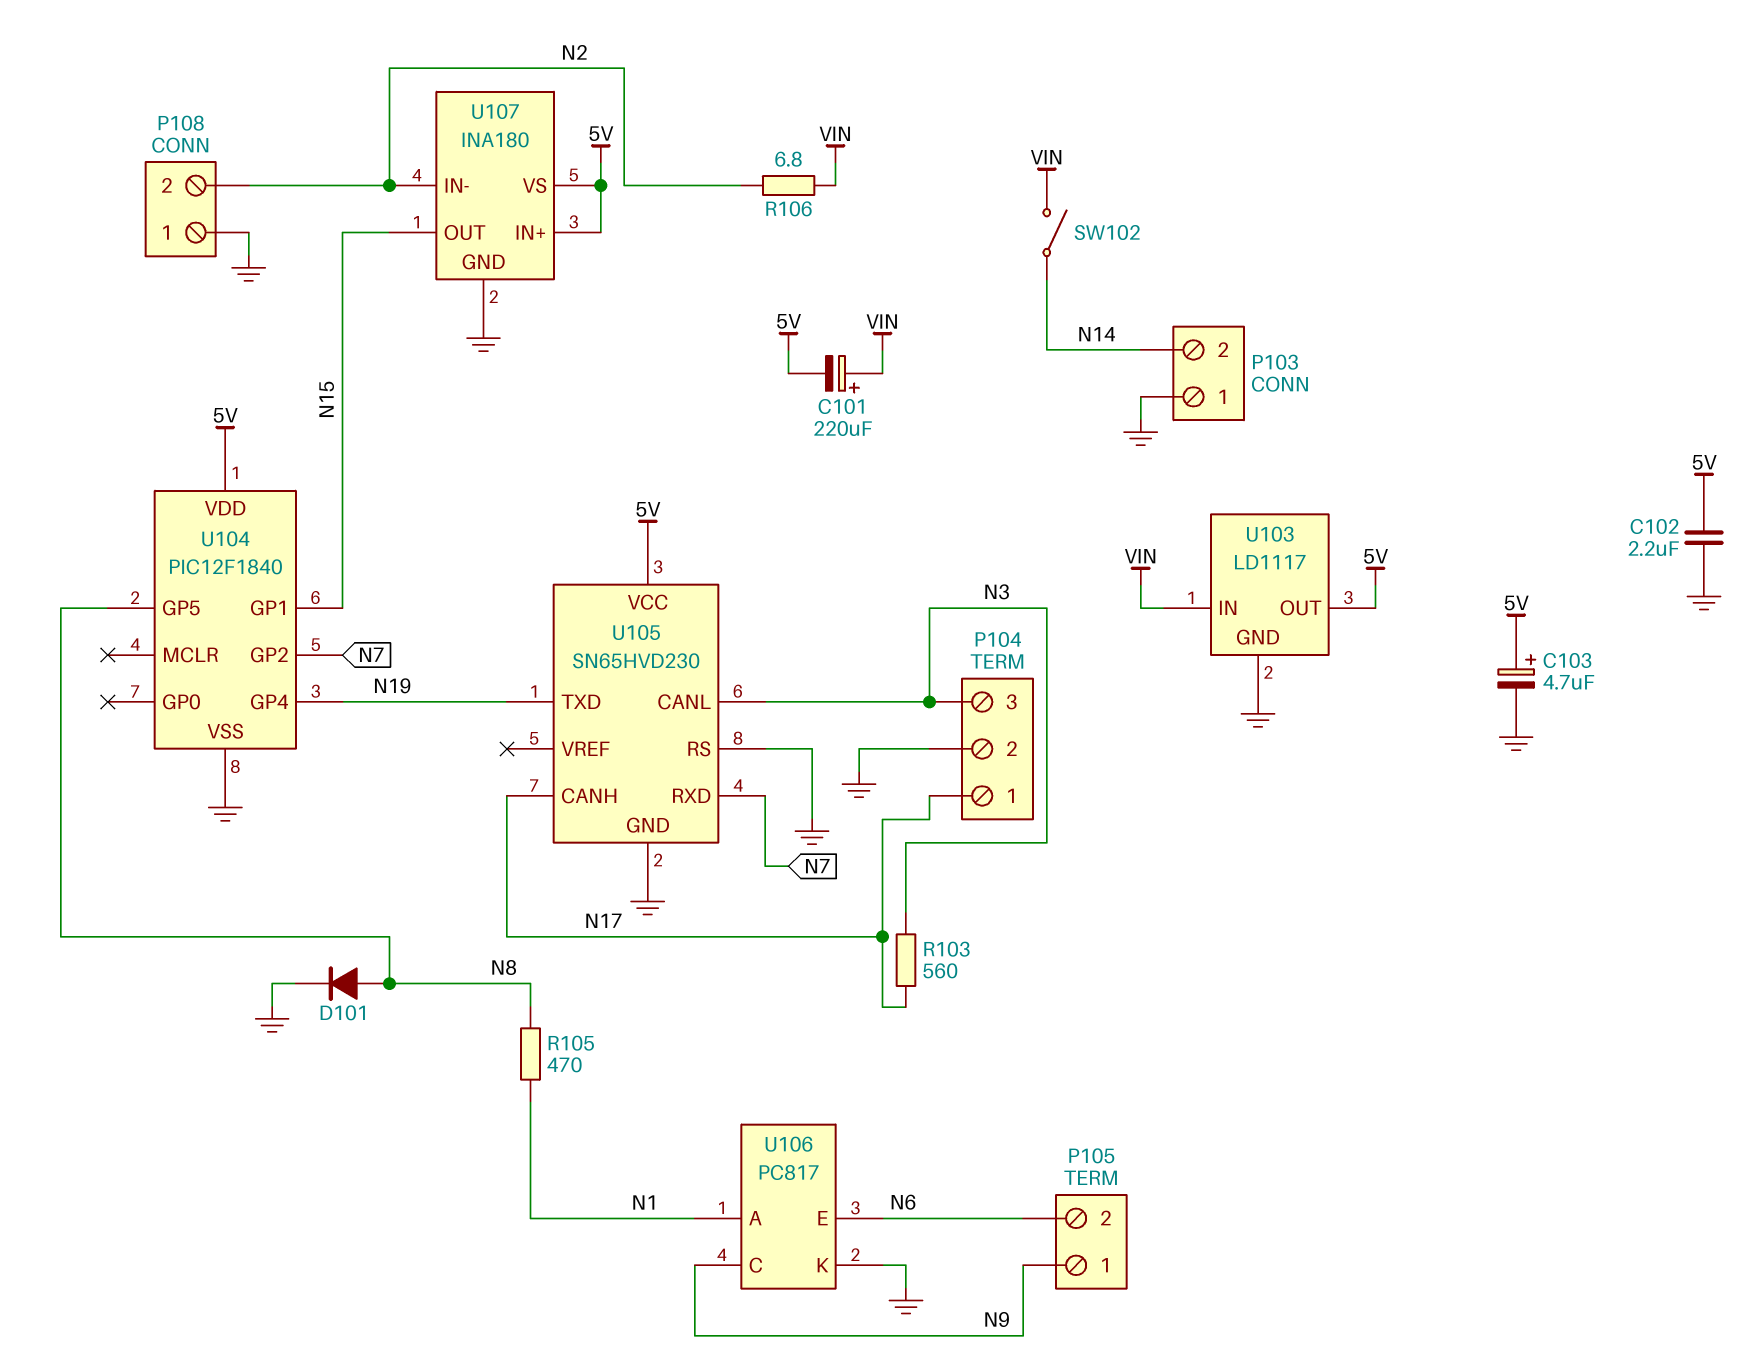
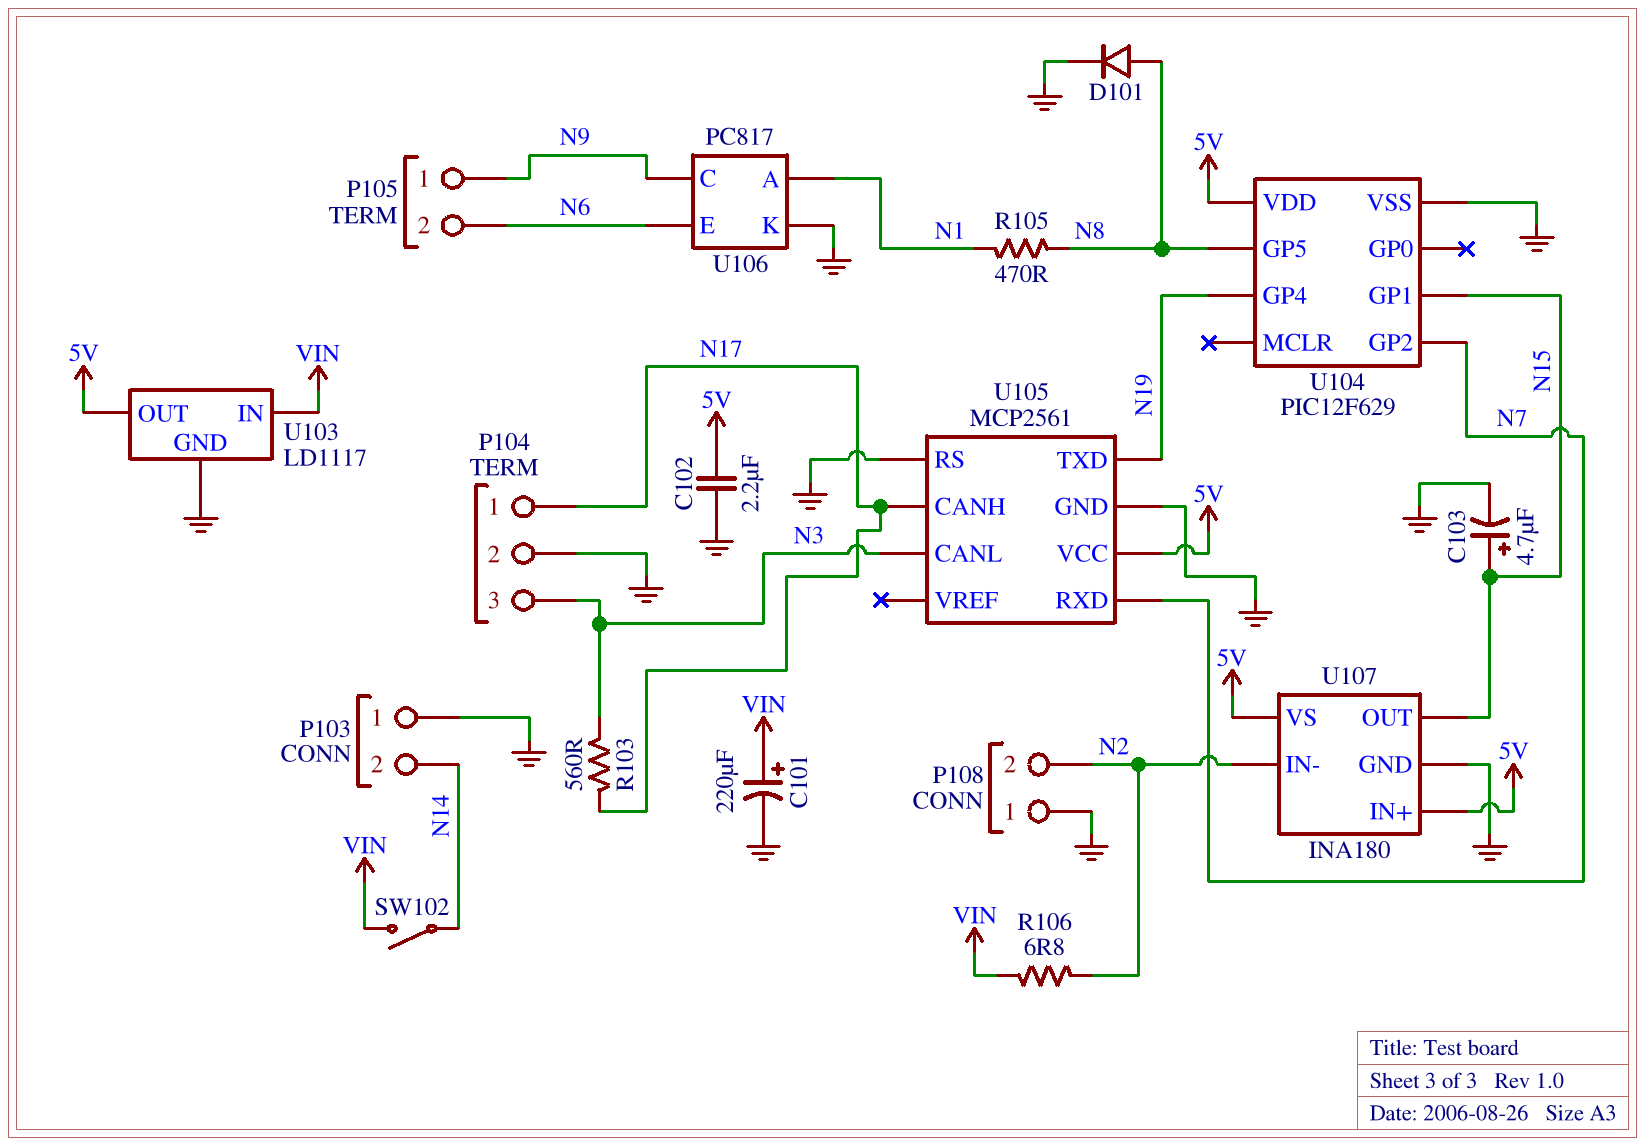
C101: 220uF (plus VIN, minus 5V) -> 220uF (plus VIN, minus GND)
C103: 4.7uF (plus 5V, minus GND) -> 4.7uF (plus N15, minus GND)
U104: PIC12F1840 -> PIC12F629
U105: SN65HVD230 -> MCP2561

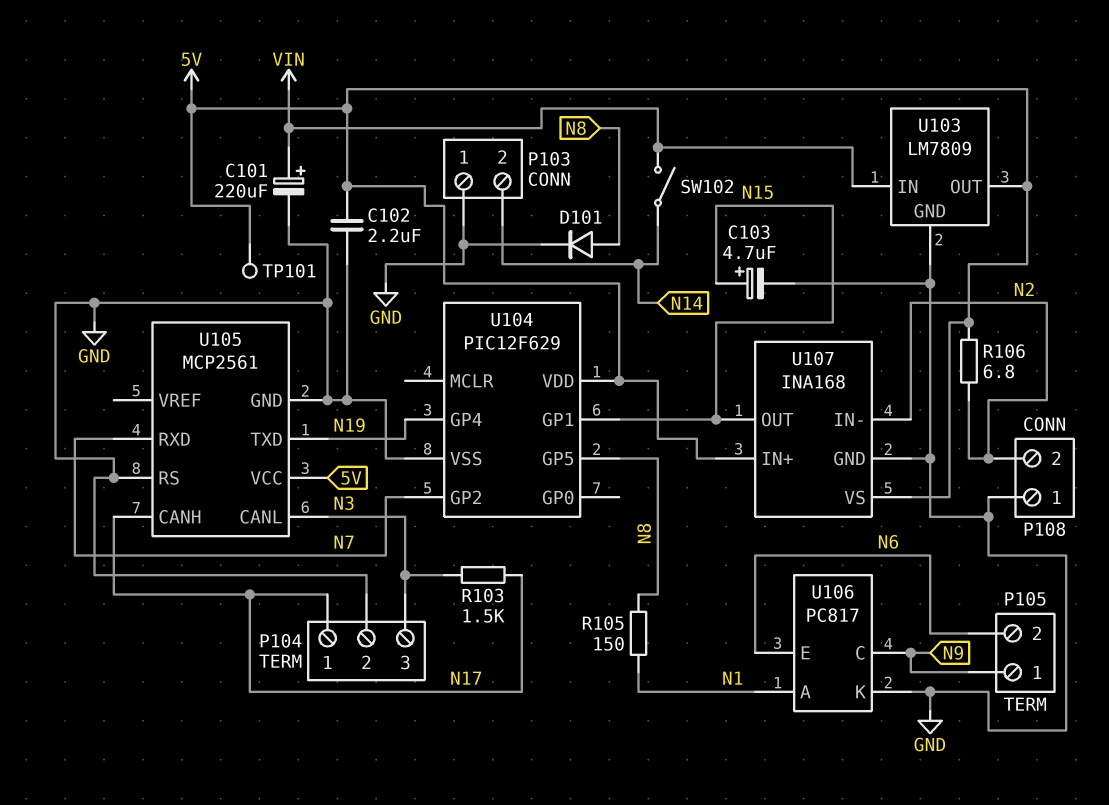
R103: 560 (N3, N17) -> 1.5k (N3, N17)
R105: 470 (N1, N8) -> 150 (N1, N8)
R106: 6.8 (N2, VIN) -> 6.8 (5V, N2)
TP101: none -> test point (5V)
U103: LD1117 -> LM7809
U107: INA180 -> INA168

